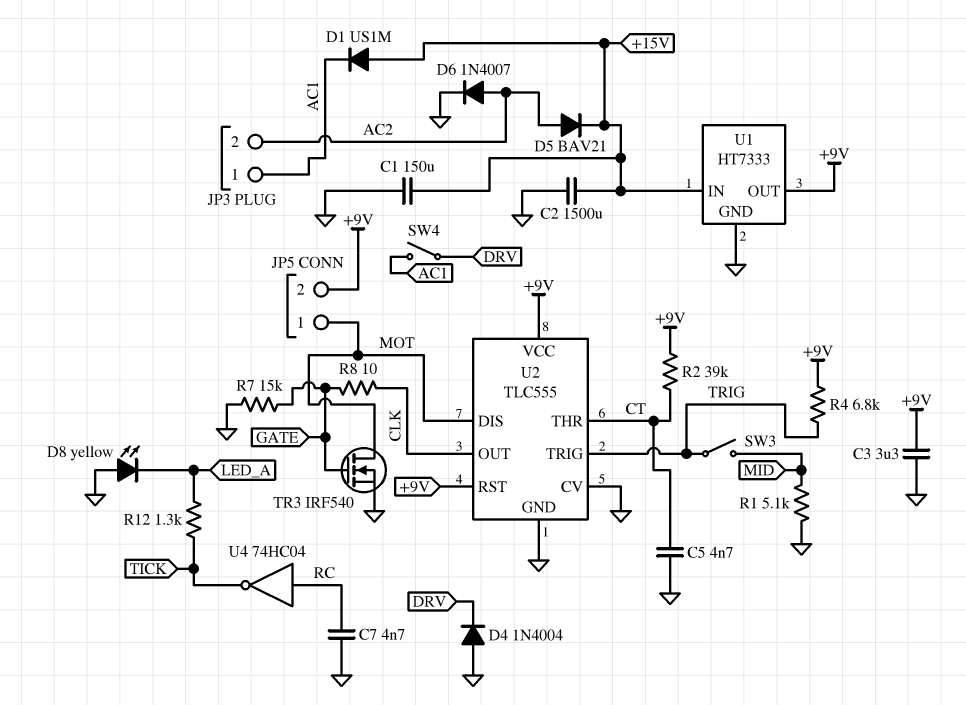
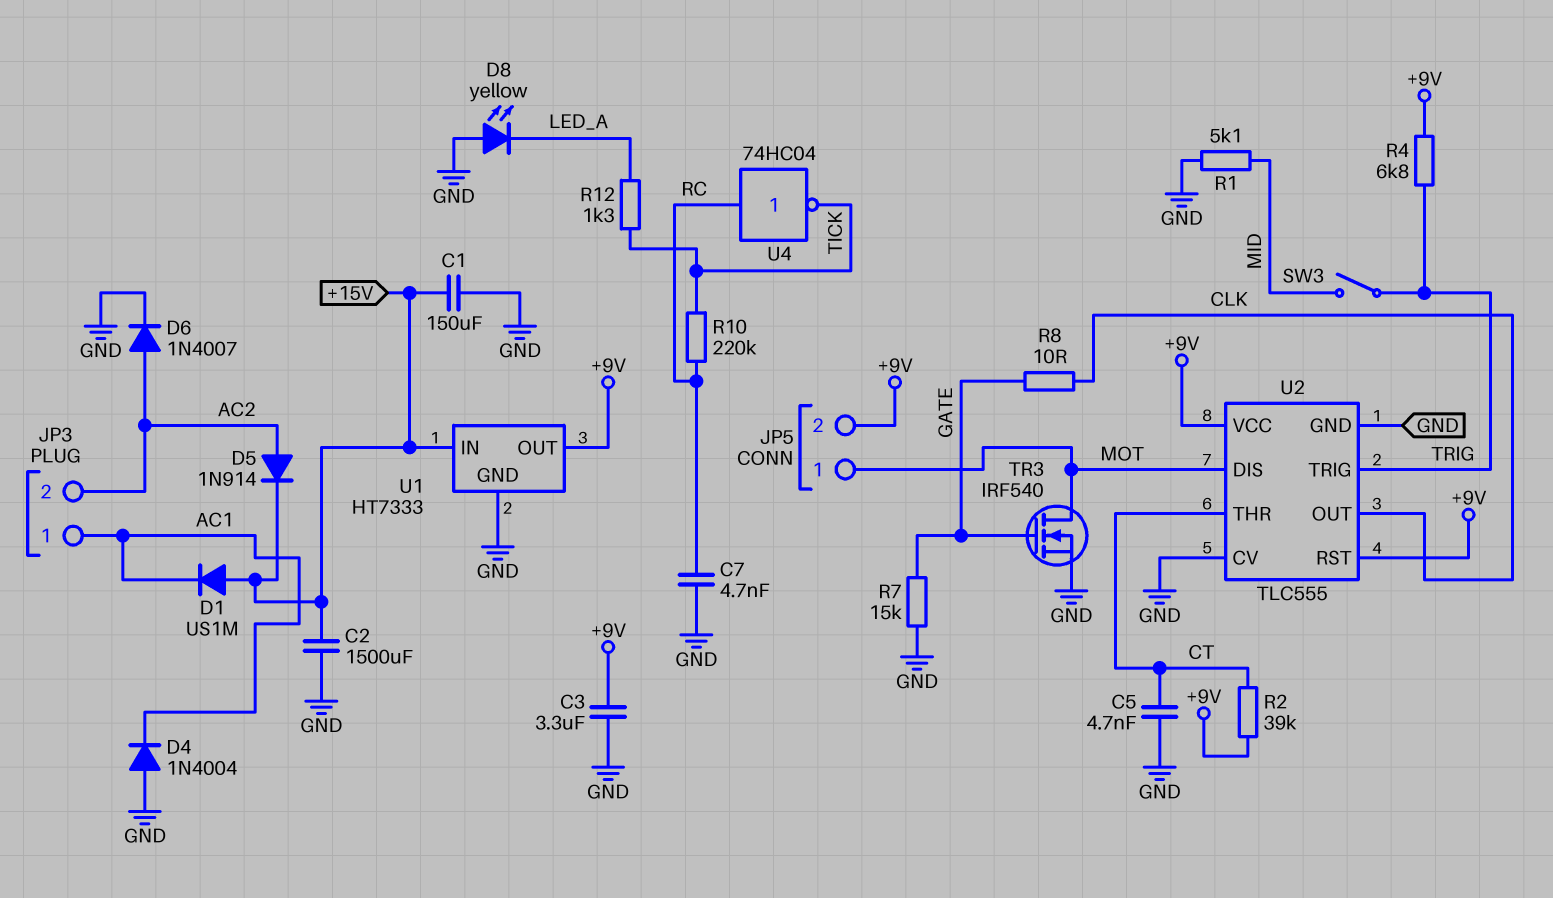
D4: diode 1N4004 (A GND, K DRV) -> diode 1N4004 (A GND, K AC1)
D5: diode BAV21 (A AC2, K +15V) -> diode 1N914 (A AC2, K +15V)
R10: none -> 220k (RC, TICK)
SW4: switch (AC1, DRV) -> none

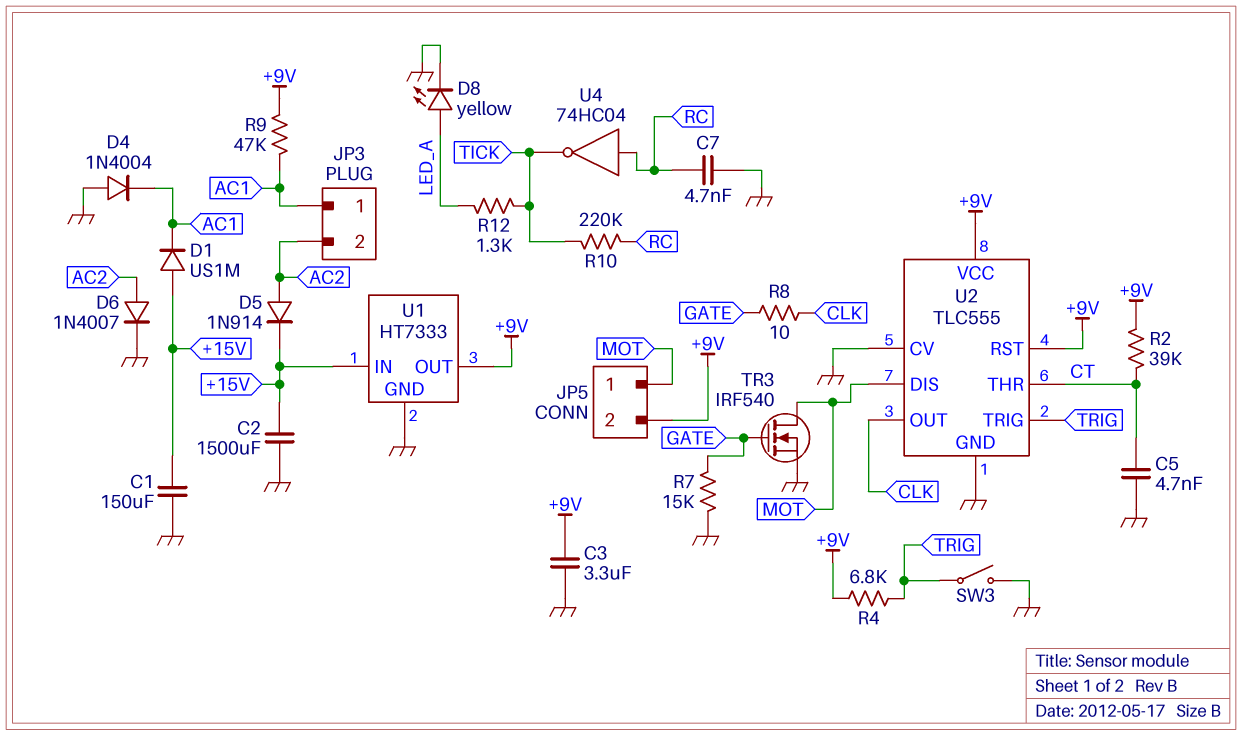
D8: LED yellow (A GND, K LED_A) -> LED yellow (A LED_A, K GND)
R1: 5.1k (GND, MID) -> none
R9: none -> 47k (+9V, AC1)
SW3: switch (MID, TRIG) -> switch (GND, TRIG)

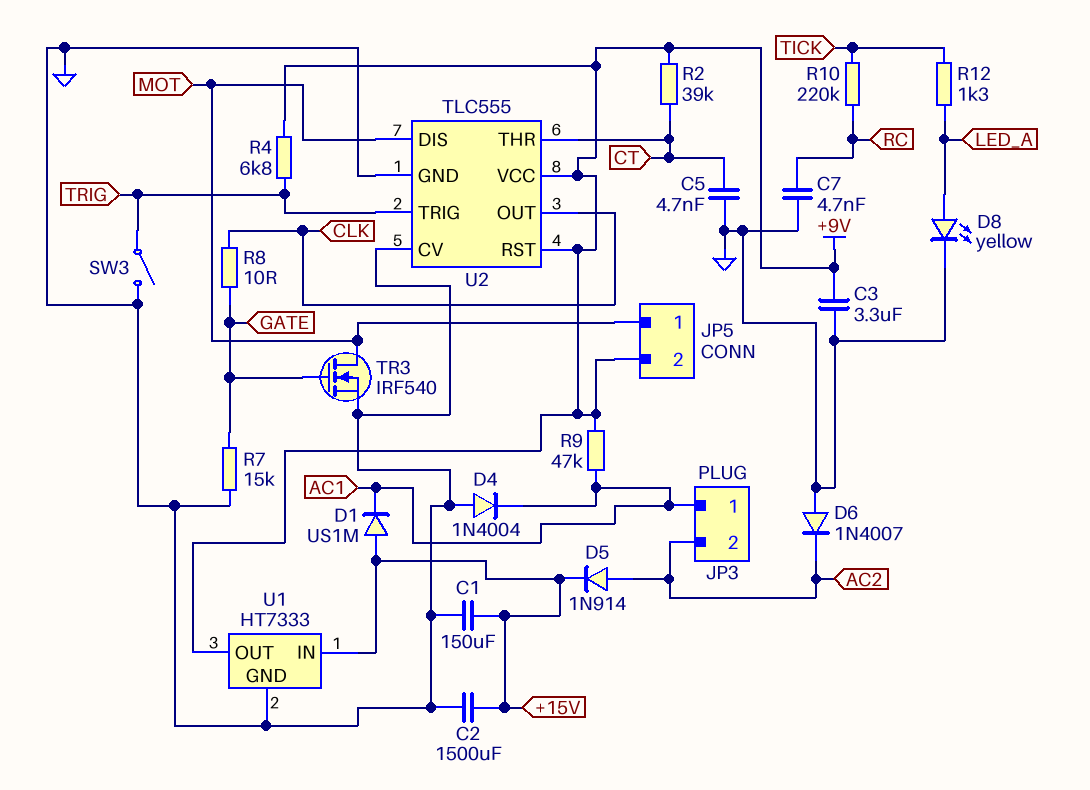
D6: diode 1N4007 (A AC2, K GND) -> diode 1N4007 (A GND, K AC2)
U4: NOT 74HC04 (in RC, out TICK) -> none

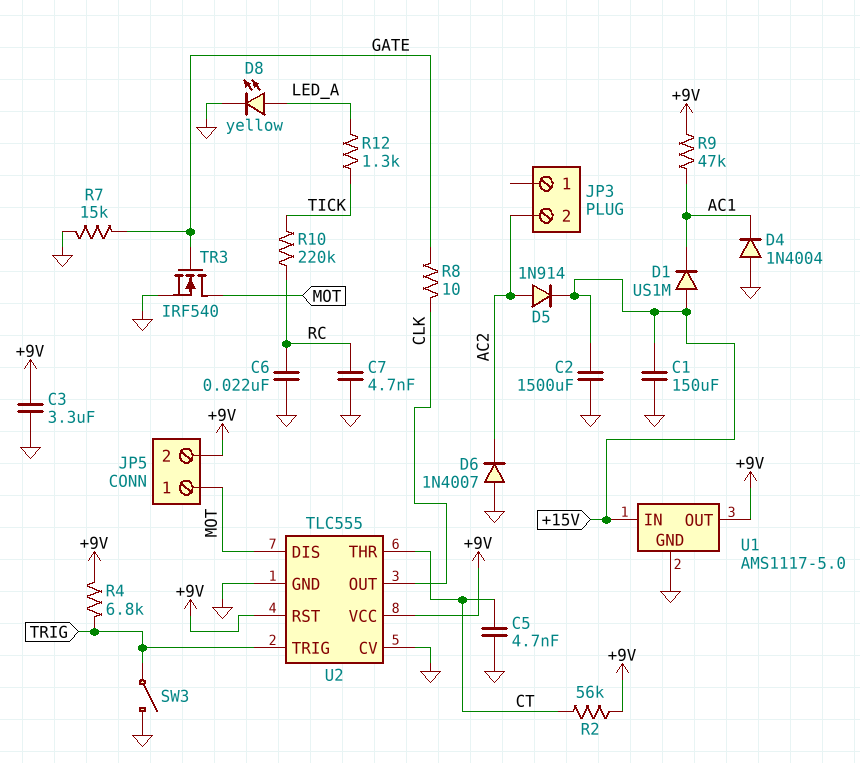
C6: none -> 22nF (GND, RC)
JP3 pin 1: AC1 -> none
R2: 39k (+9V, CT) -> 56k (+9V, CT)
U1: HT7333 -> AMS1117-5.0

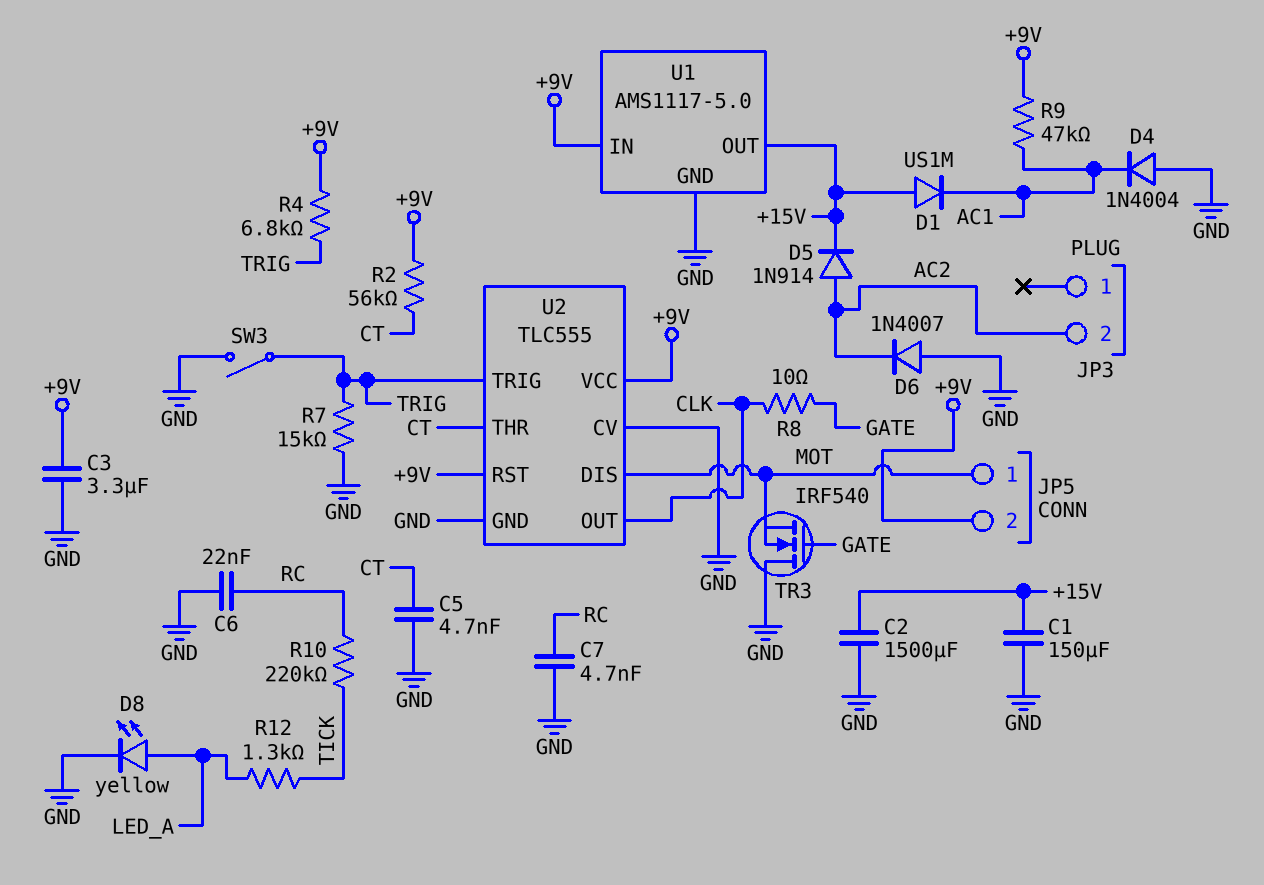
R7: 15k (GATE, GND) -> 15k (GND, TRIG)
TR3: NMOS IRF540 (G GATE, D MOT, S GND) -> NMOS IRF540 (G GATE, D GND, S MOT)
U1 pin IN: +15V -> +9V
U1 pin OUT: +9V -> +15V

